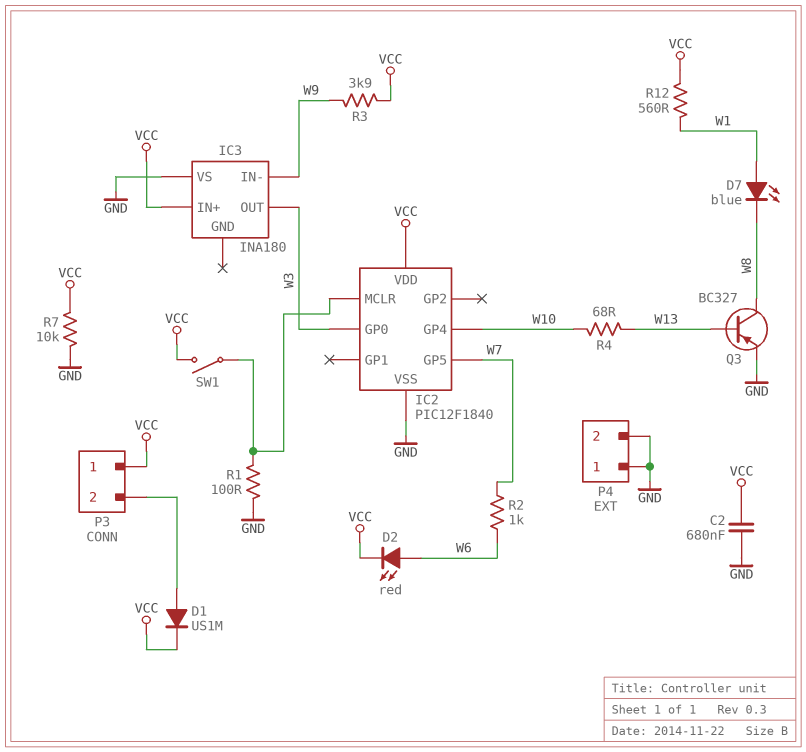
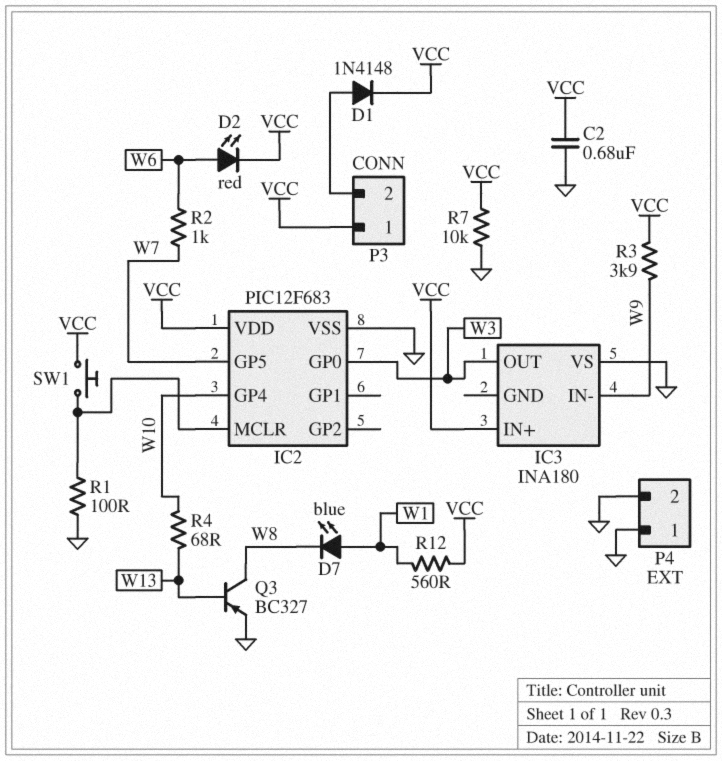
D1: diode US1M (A P3/2, K VCC) -> diode 1N4148 (A P3/2, K VCC)
IC2: PIC12F1840 -> PIC12F683
SW1: switch (IC2/MCLR, VCC) -> button (IC2/MCLR, VCC)

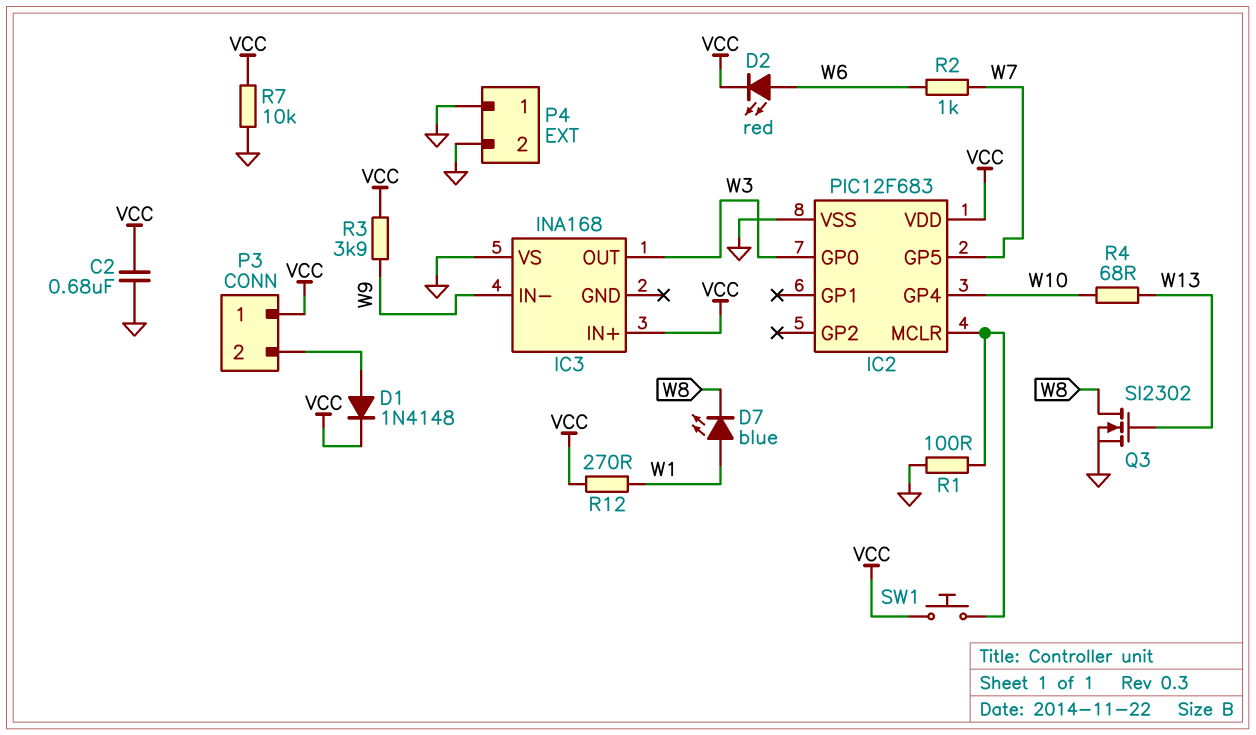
IC3: INA180 -> INA168
Q3: PNP BC327 (B W13, C W8, E GND) -> NMOS SI2302 (G W13, D W8, S GND)
R12: 560 (VCC, W1) -> 270 (VCC, W1)

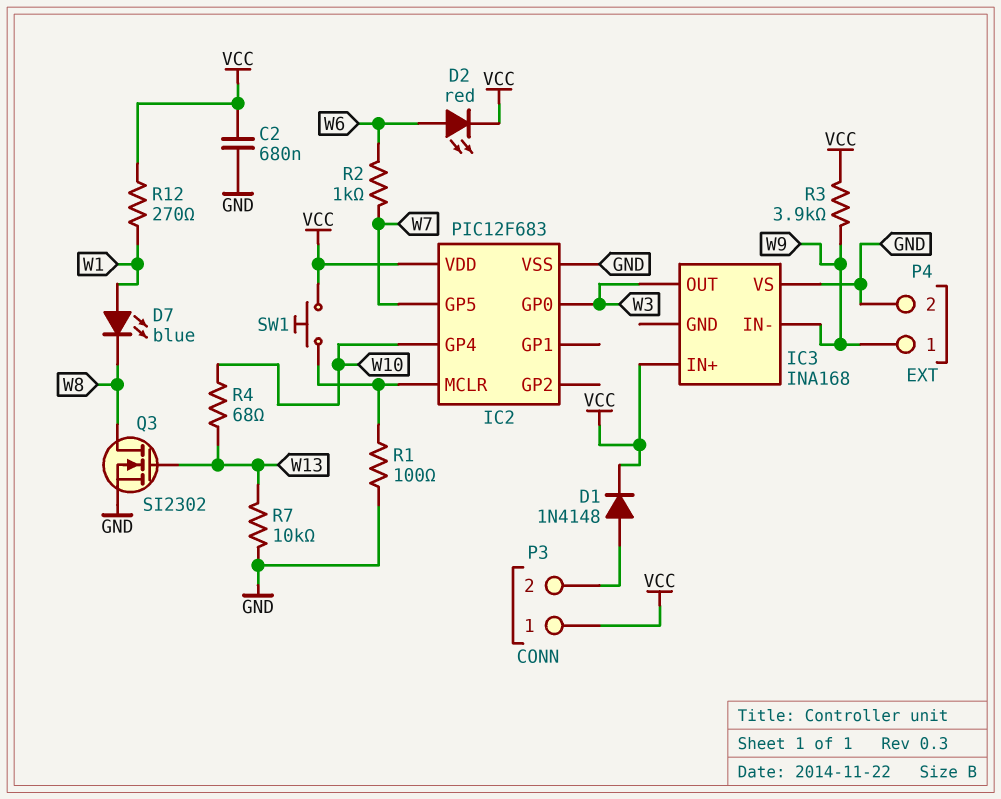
P4 pin 1: GND -> W9
R7: 10k (GND, VCC) -> 10k (GND, W13)

